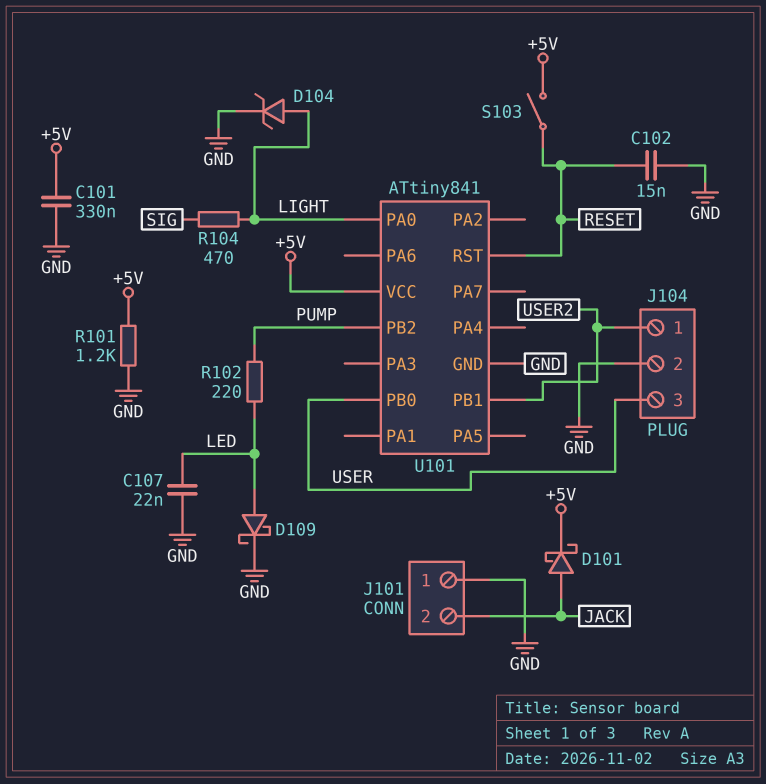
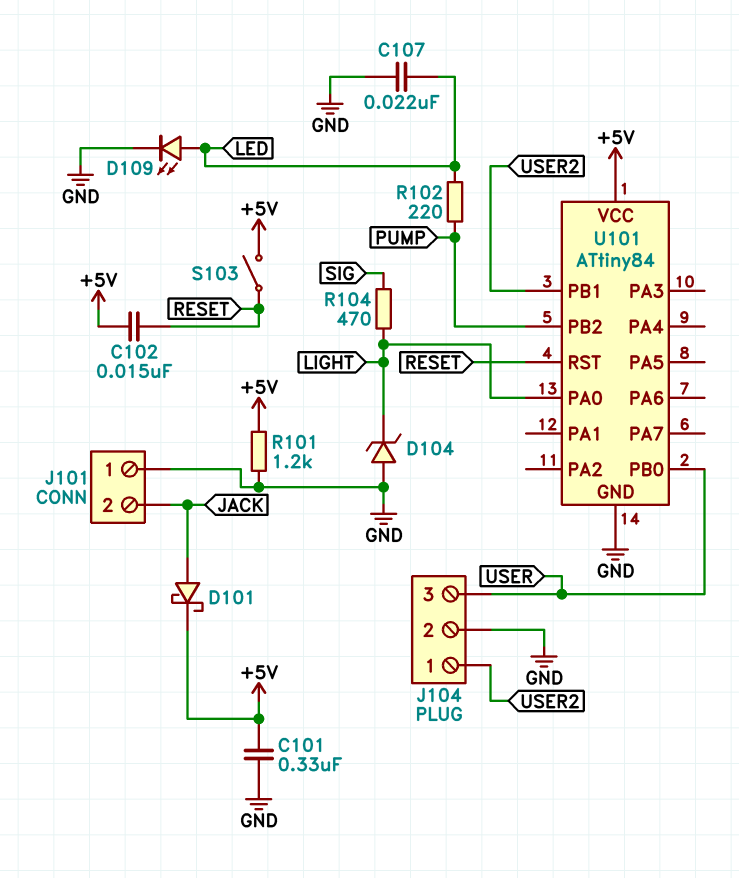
C102: 15nF (GND, RESET) -> 15nF (+5V, RESET)
D104: zener (A LIGHT, K GND) -> zener (A GND, K LIGHT)
D109: schottky (A LED, K GND) -> LED (A LED, K GND)
U101: ATtiny841 -> ATtiny84

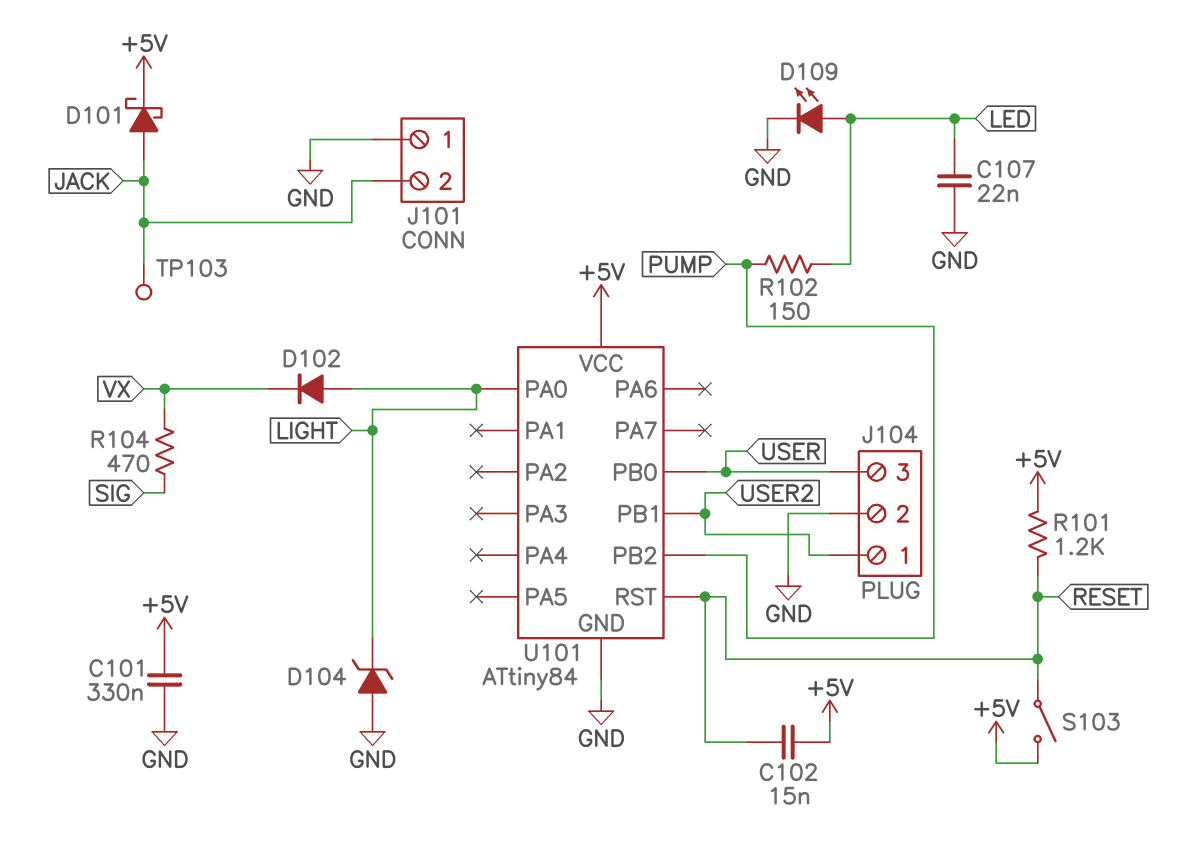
D102: none -> diode (A LIGHT, K VX)
R101: 1.2k (+5V, GND) -> 1.2k (+5V, RESET)
R102: 220 (LED, PUMP) -> 150 (LED, PUMP)
R104: 470 (LIGHT, SIG) -> 470 (SIG, VX)
TP103: none -> test point (JACK)

